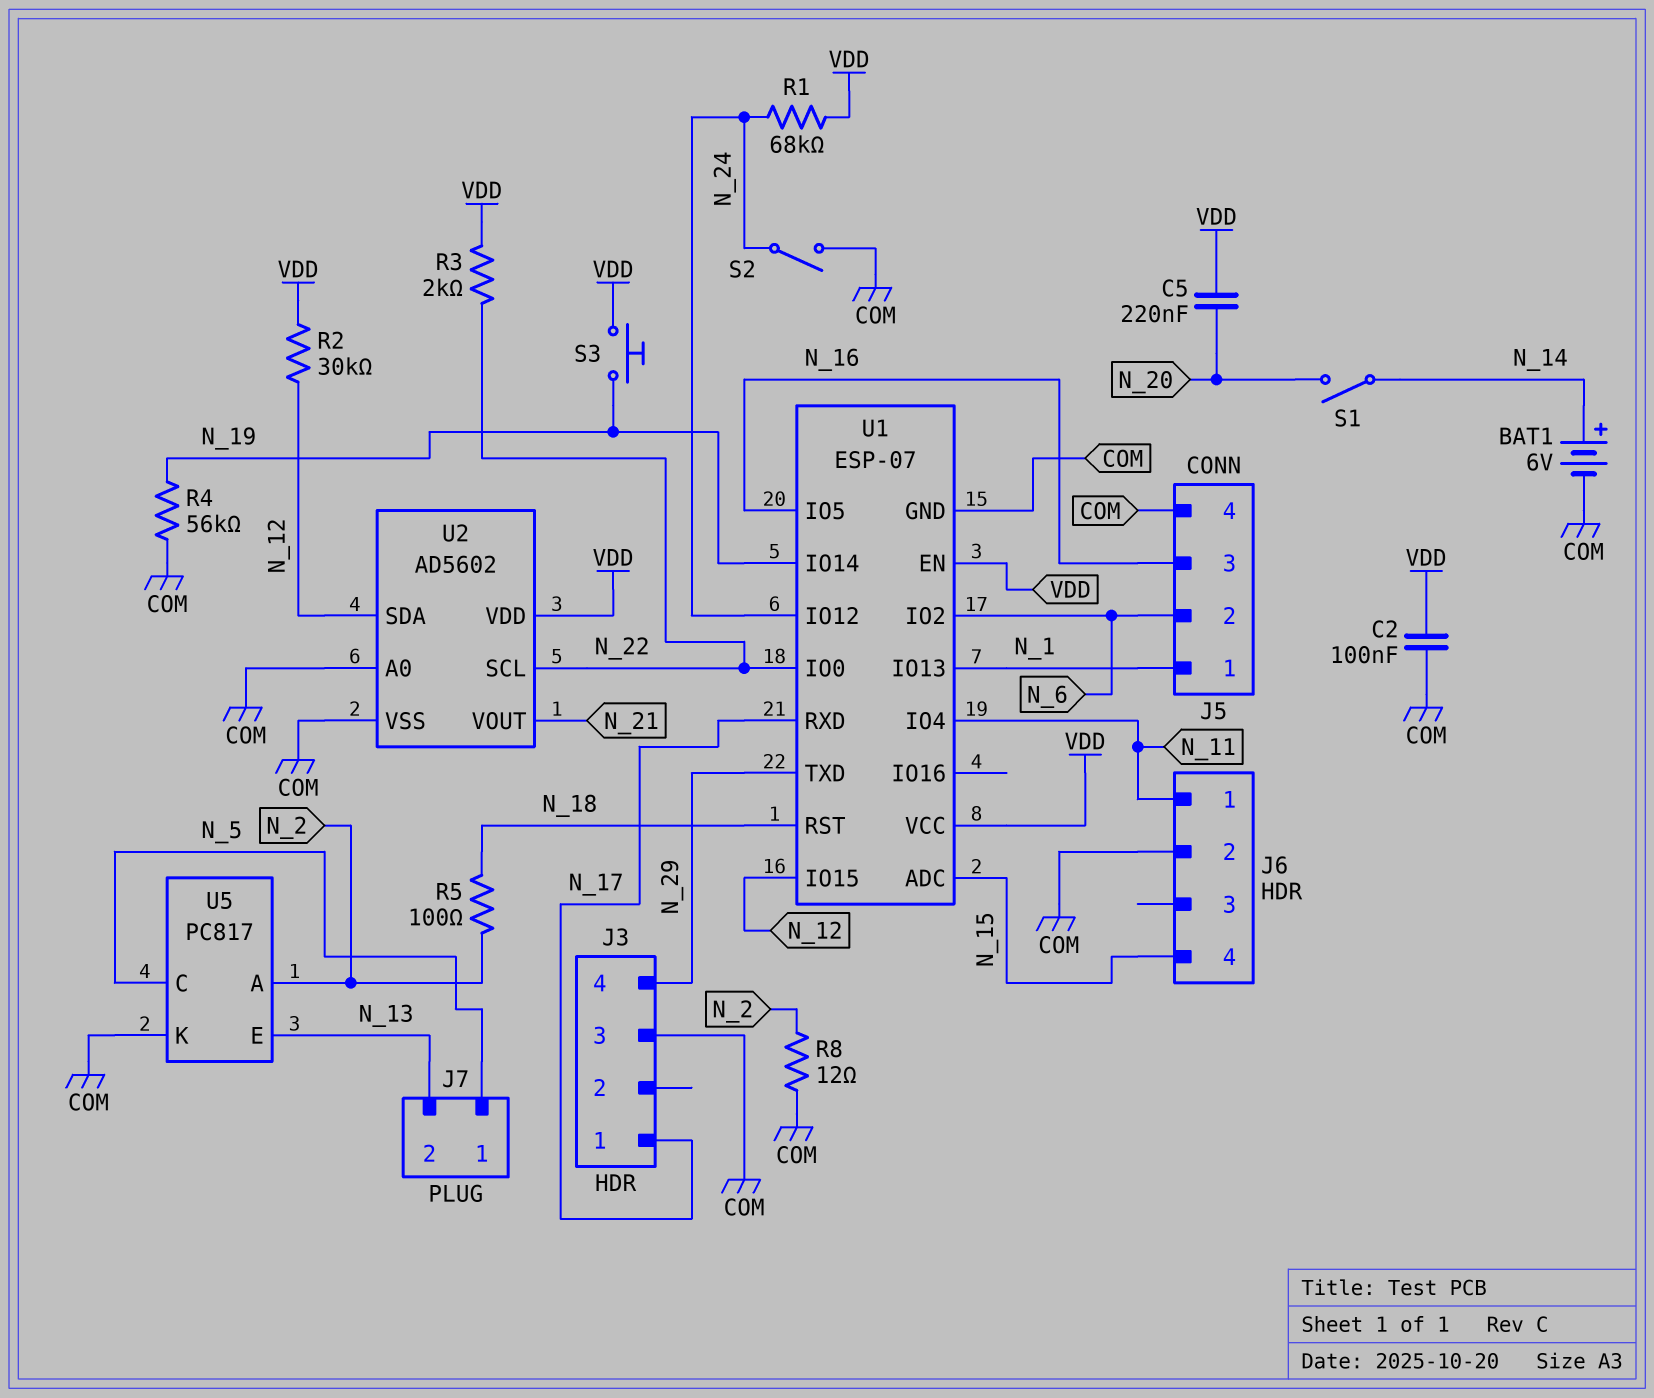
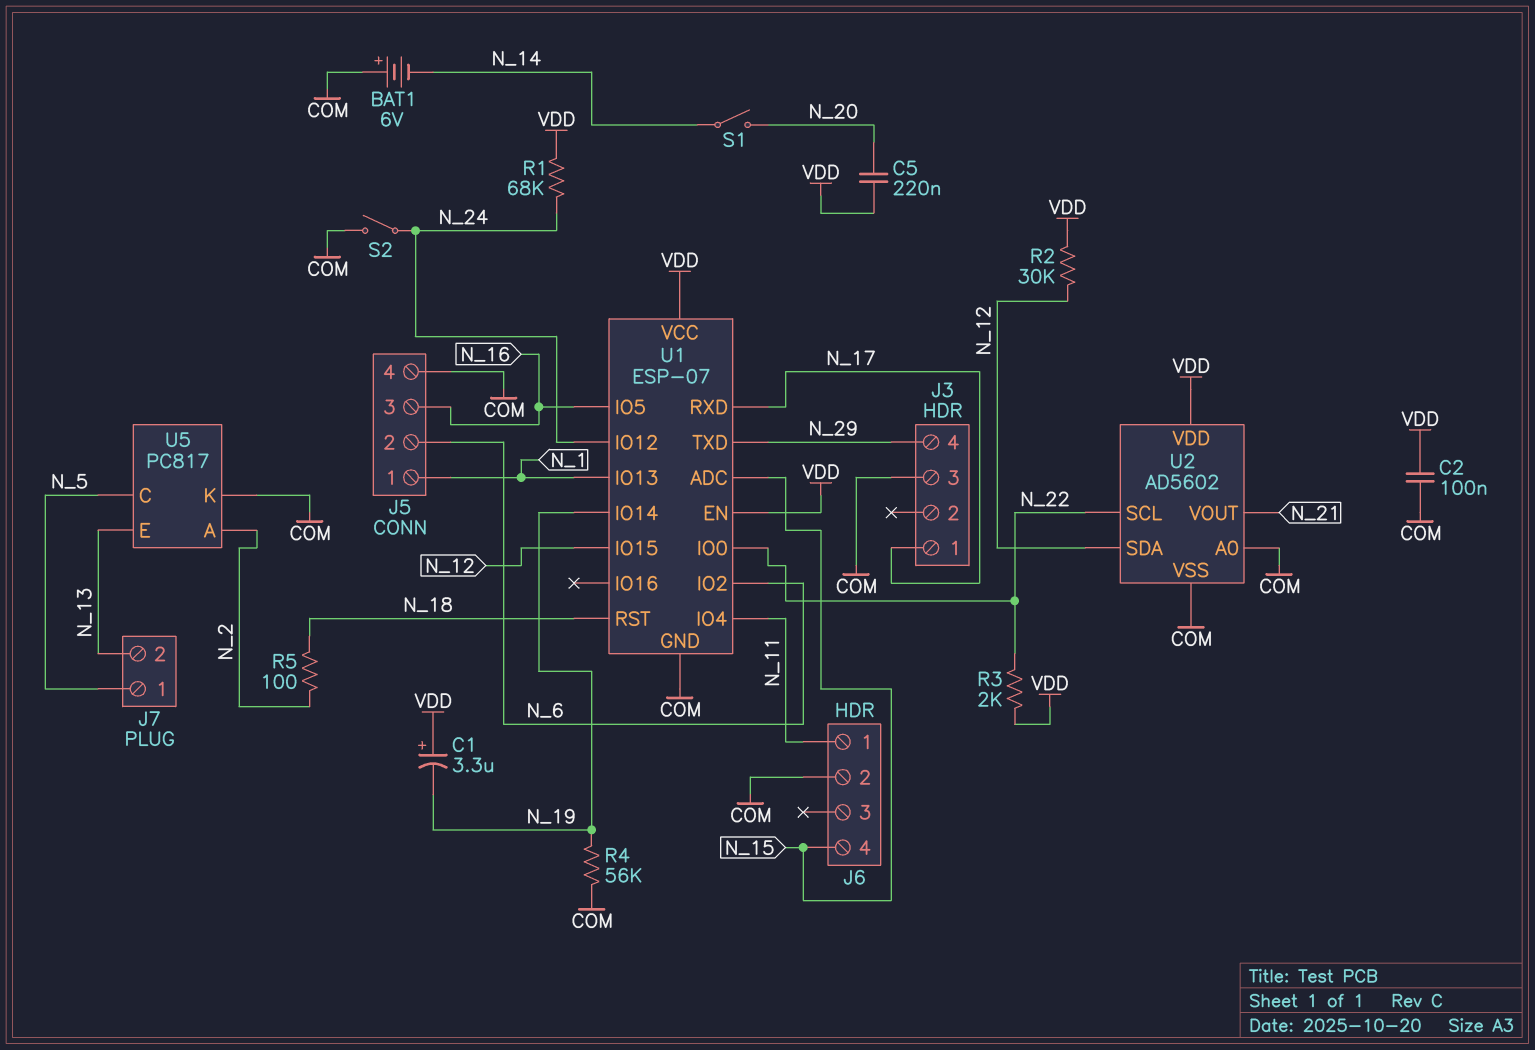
BAT1: 6V (plus N_14, minus COM) -> 6V (plus COM, minus N_14)
C1: none -> 3.3uF (plus VDD, minus N_19)
R8: 12 (COM, N_2) -> none
S3: button (N_19, VDD) -> none

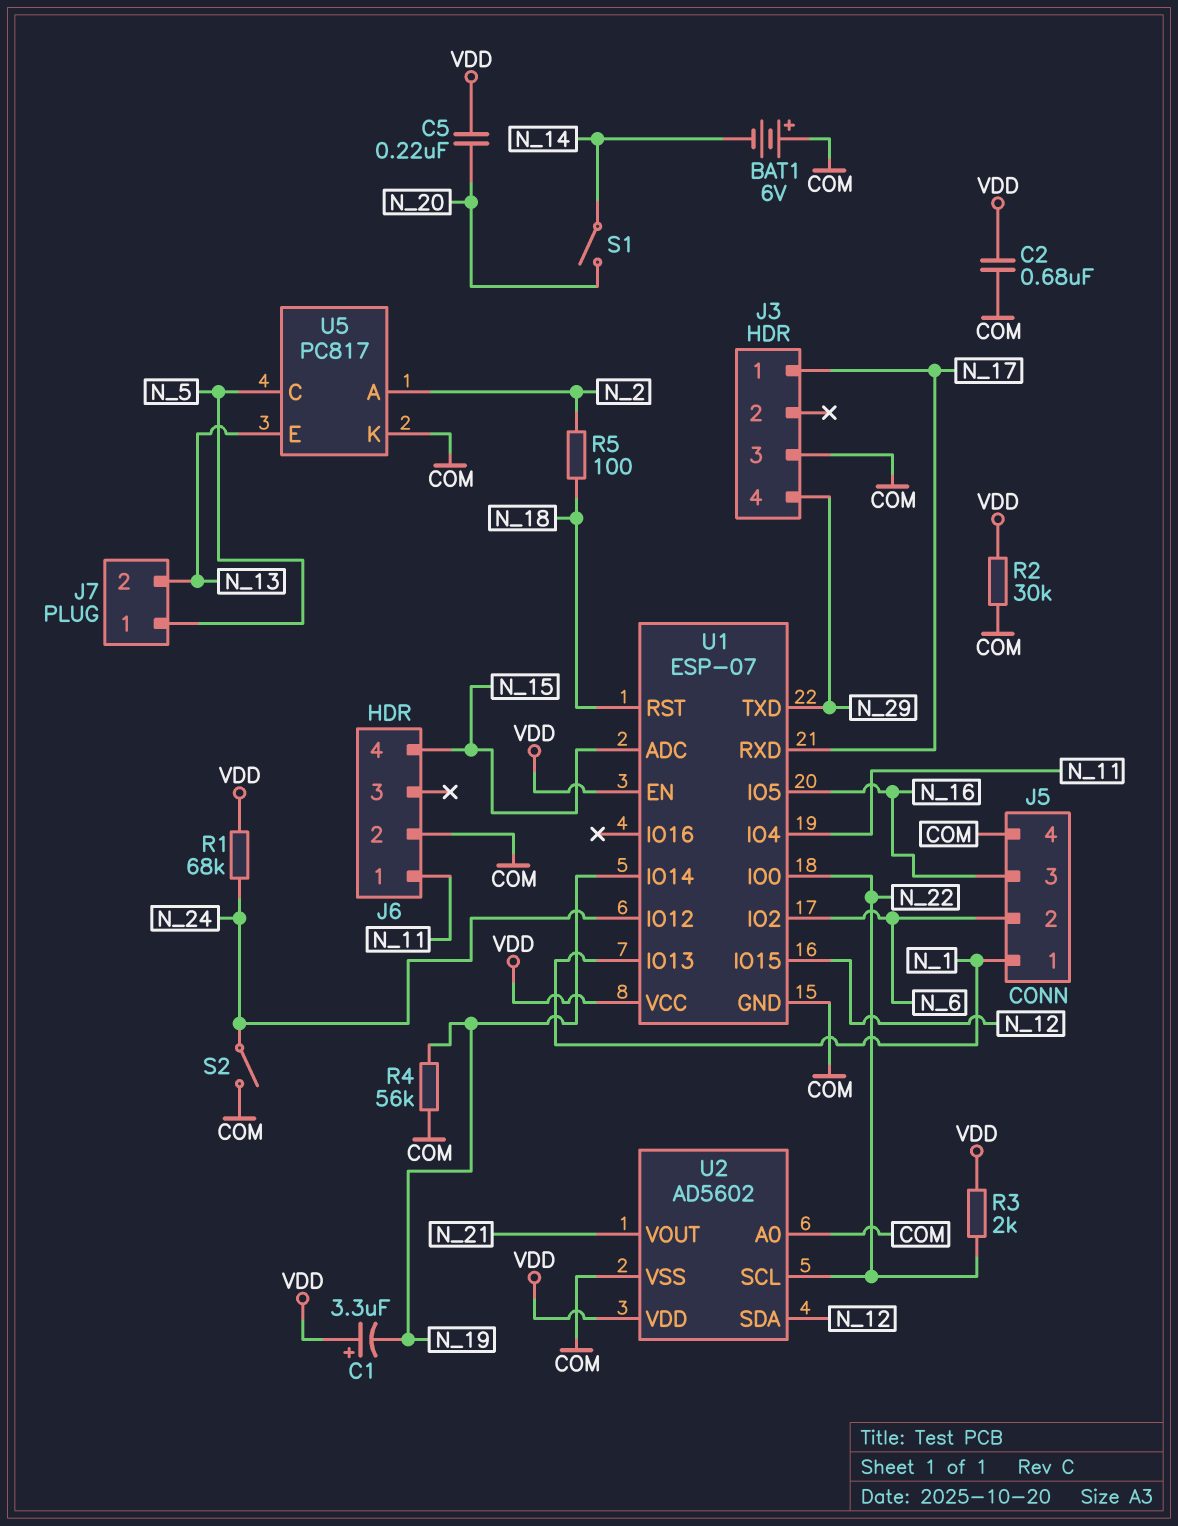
C2: 100nF (COM, VDD) -> 680nF (COM, VDD)
R2: 30k (N_12, VDD) -> 30k (COM, VDD)

